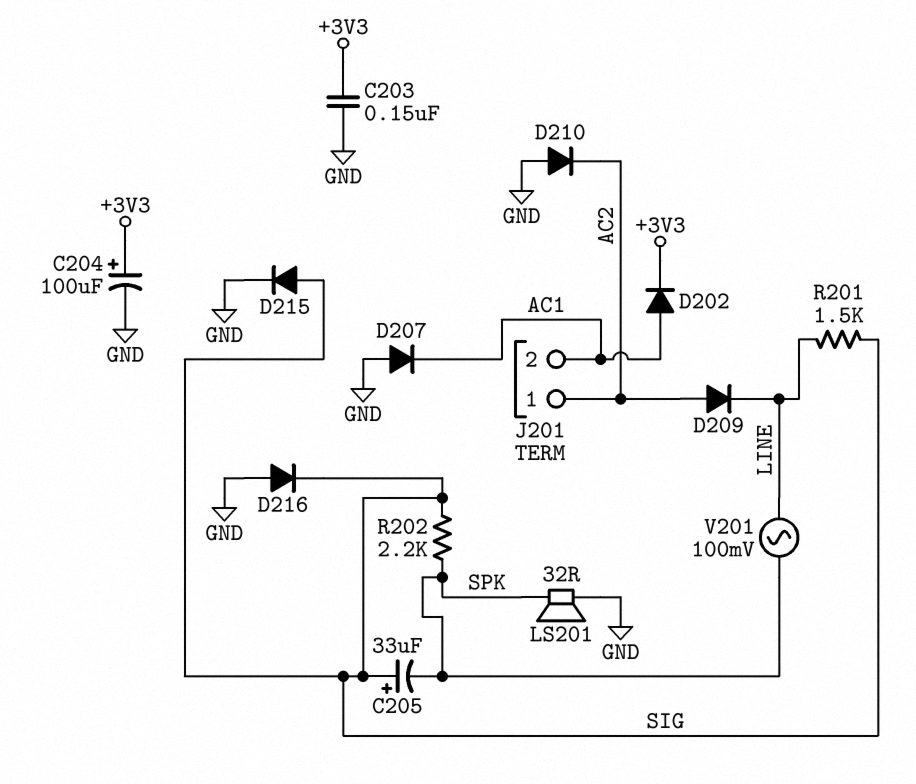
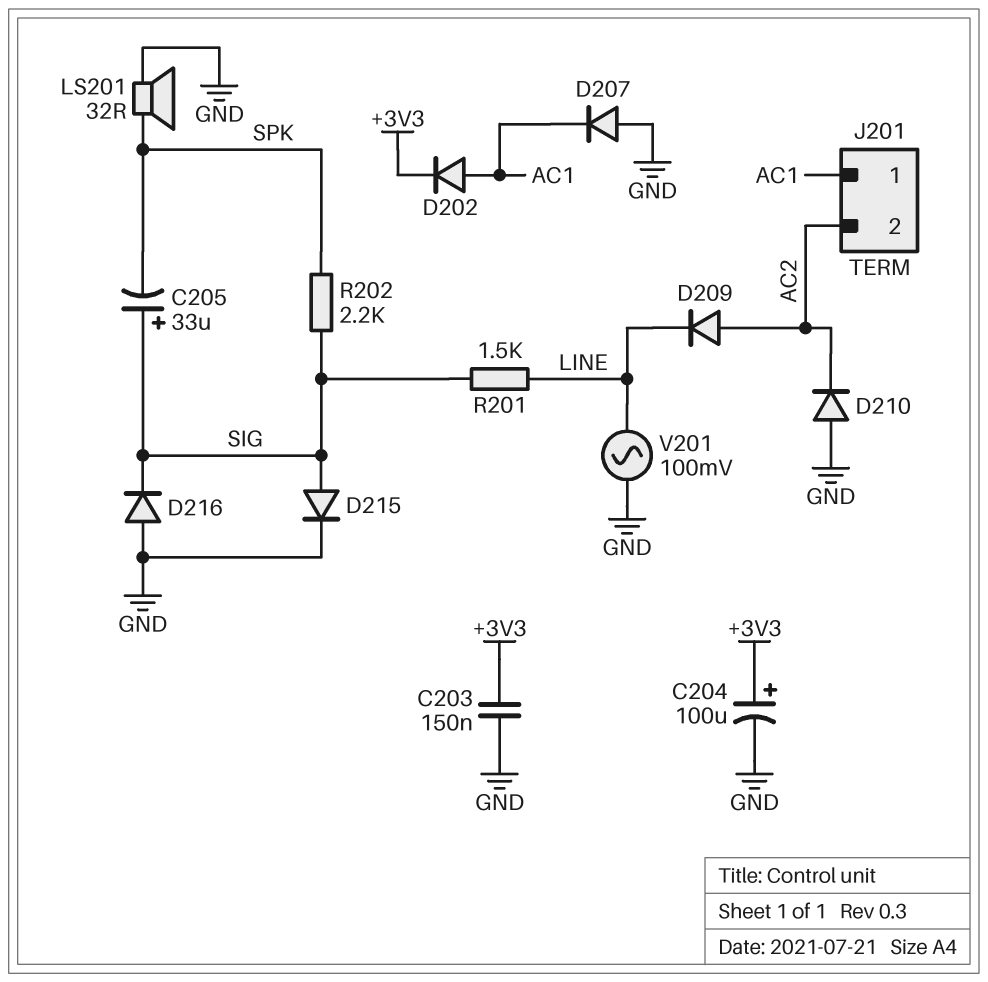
J201 pin 1: AC2 -> AC1
J201 pin 2: AC1 -> AC2
V201: AC 100mV (LINE, SPK) -> AC 100mV (GND, LINE)

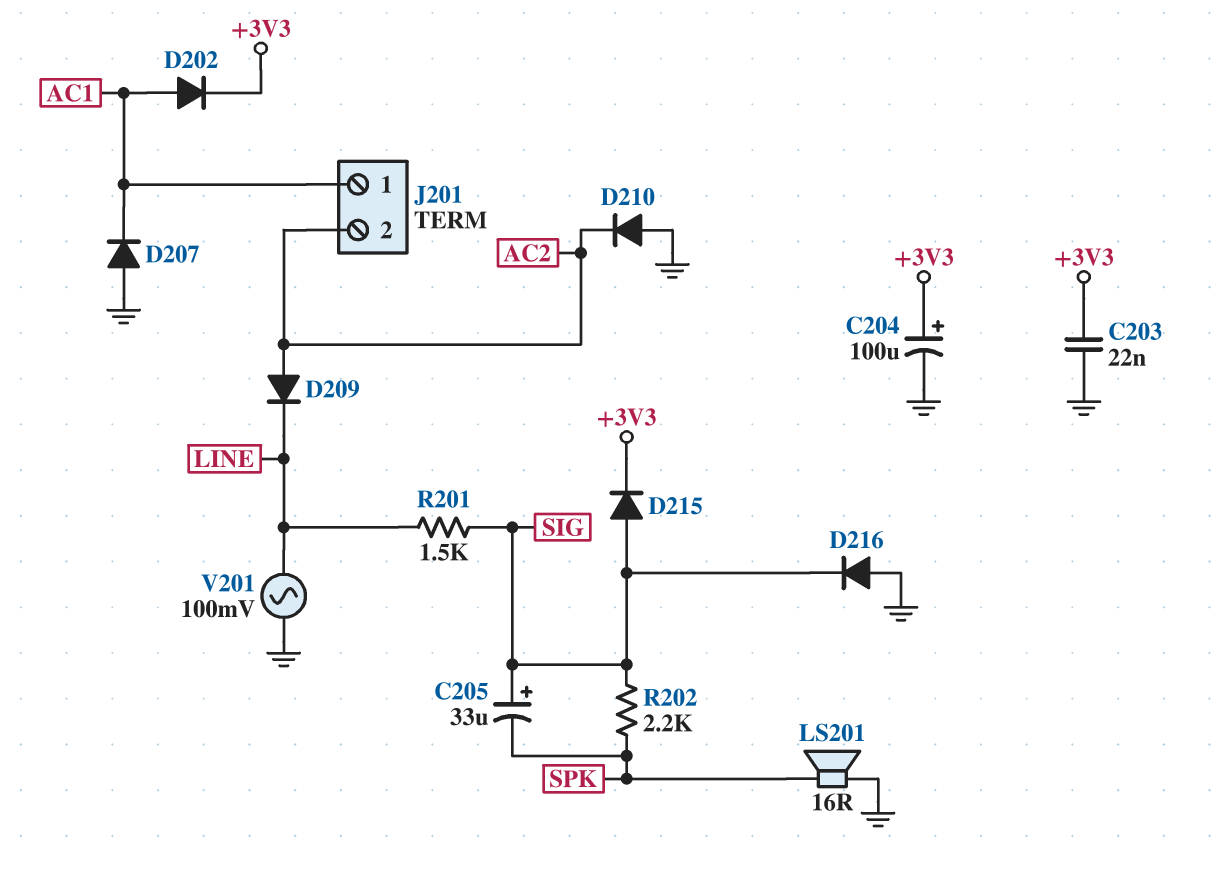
C203: 150nF (+3V3, GND) -> 22nF (+3V3, GND)
D215: diode (A SIG, K GND) -> diode (A SIG, K +3V3)
LS201: speaker 32R (GND, SPK) -> speaker 16R (GND, SPK)

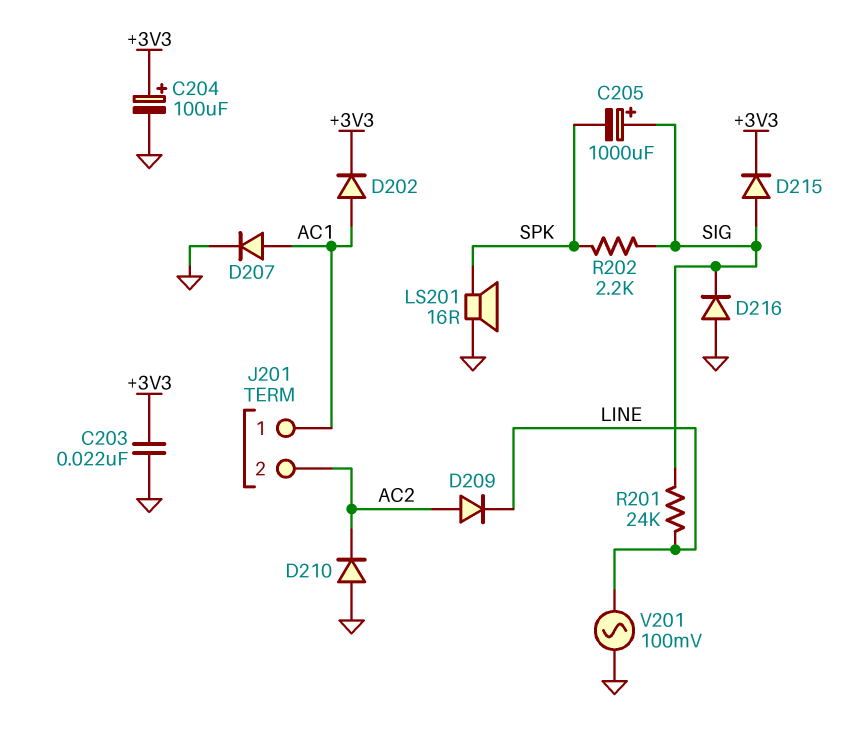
C205: 33uF (plus SIG, minus SPK) -> 1000uF (plus SIG, minus SPK)
D207: diode (A GND, K AC1) -> diode (A AC1, K GND)
R201: 1.5k (LINE, SIG) -> 24k (LINE, SIG)

